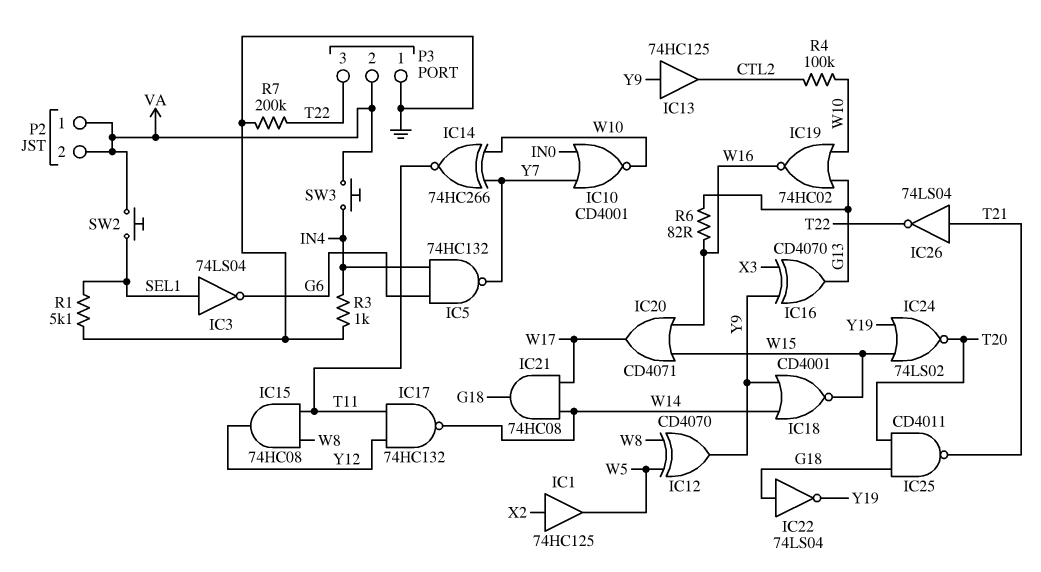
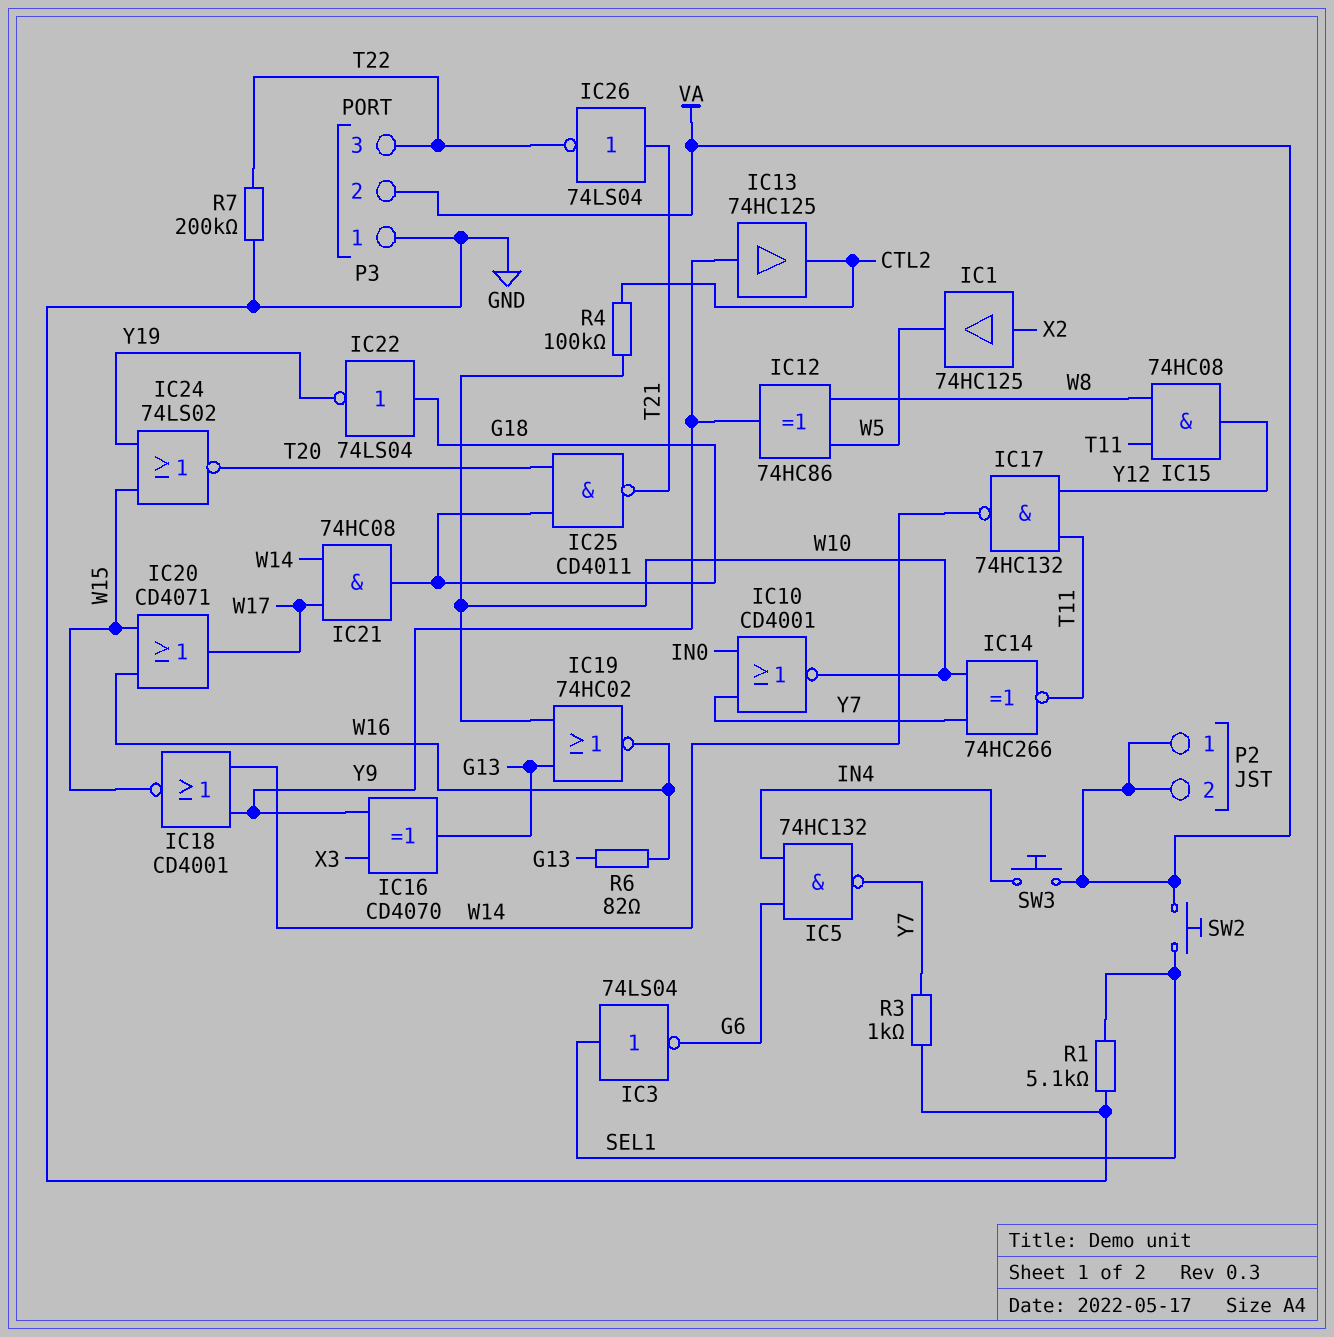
IC12: XOR CD4070 (in W5, in W8, out Y9) -> XOR 74HC86 (in W5, in W8, out Y9)
R3: 1k (GND, IN4) -> 1k (GND, Y7)

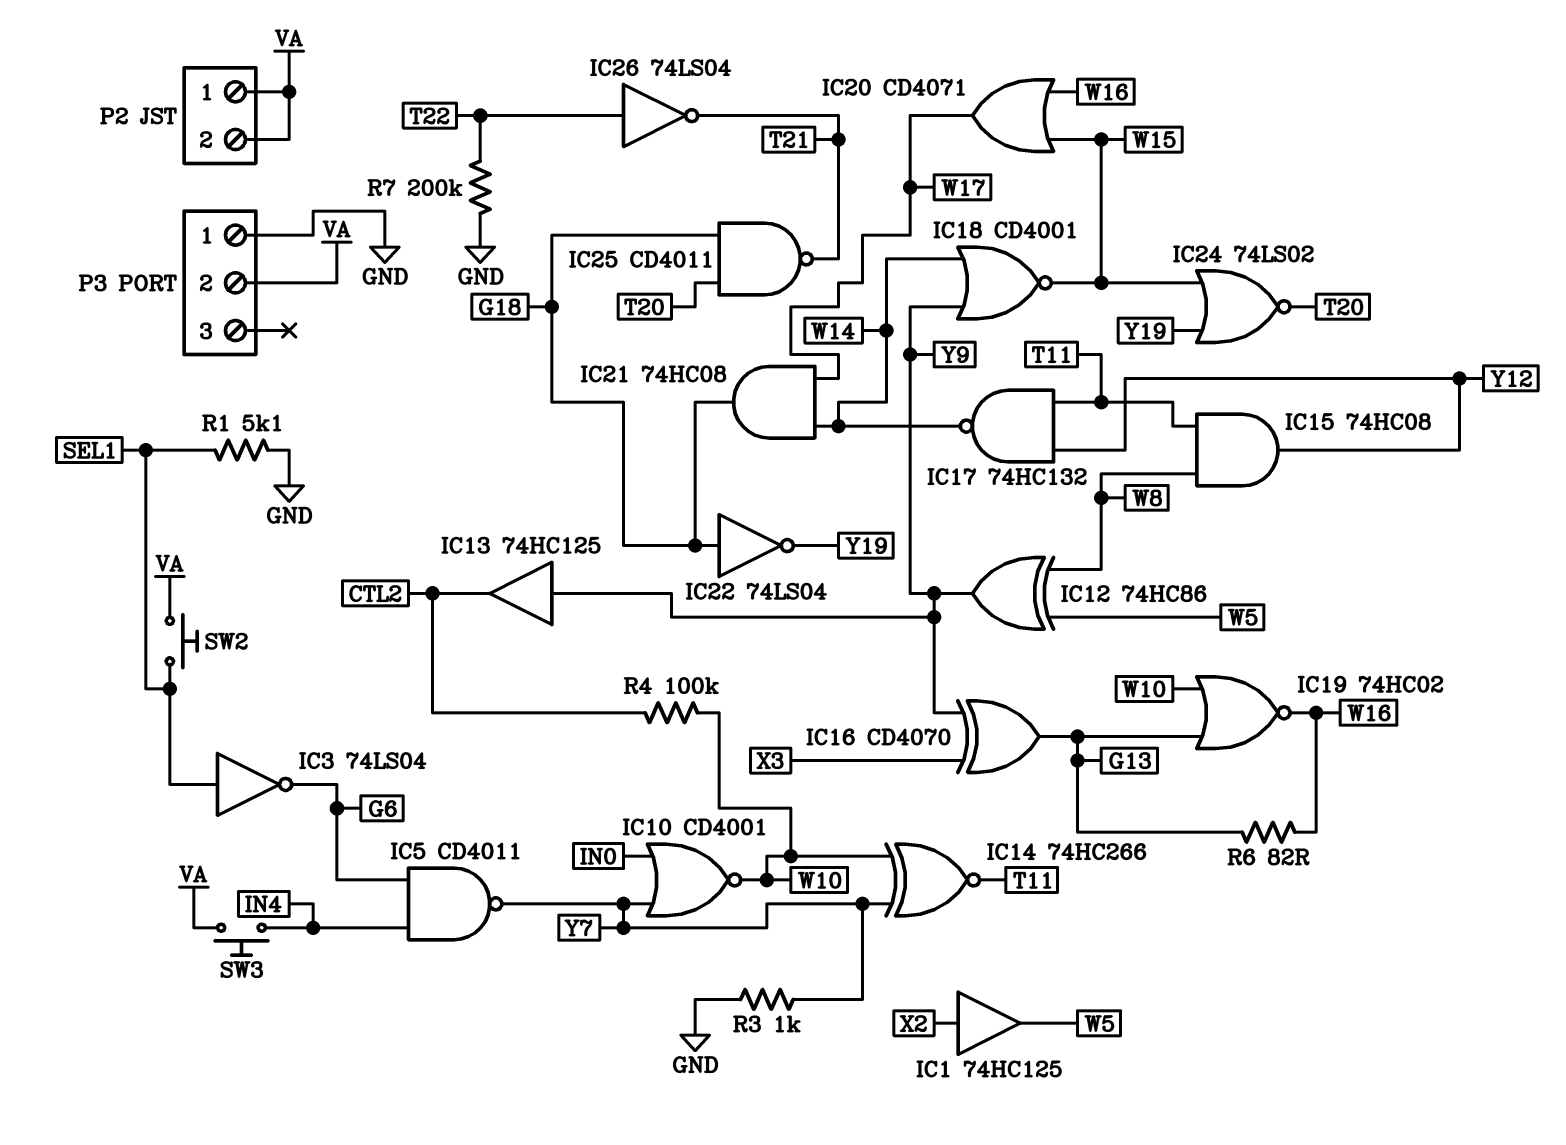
IC5: NAND 74HC132 (in G6, in IN4, out Y7) -> NAND CD4011 (in G6, in IN4, out Y7)
IC26: NOT 74LS04 (in T21, out T22) -> NOT 74LS04 (in T22, out T21)
P3 pin 3: T22 -> none

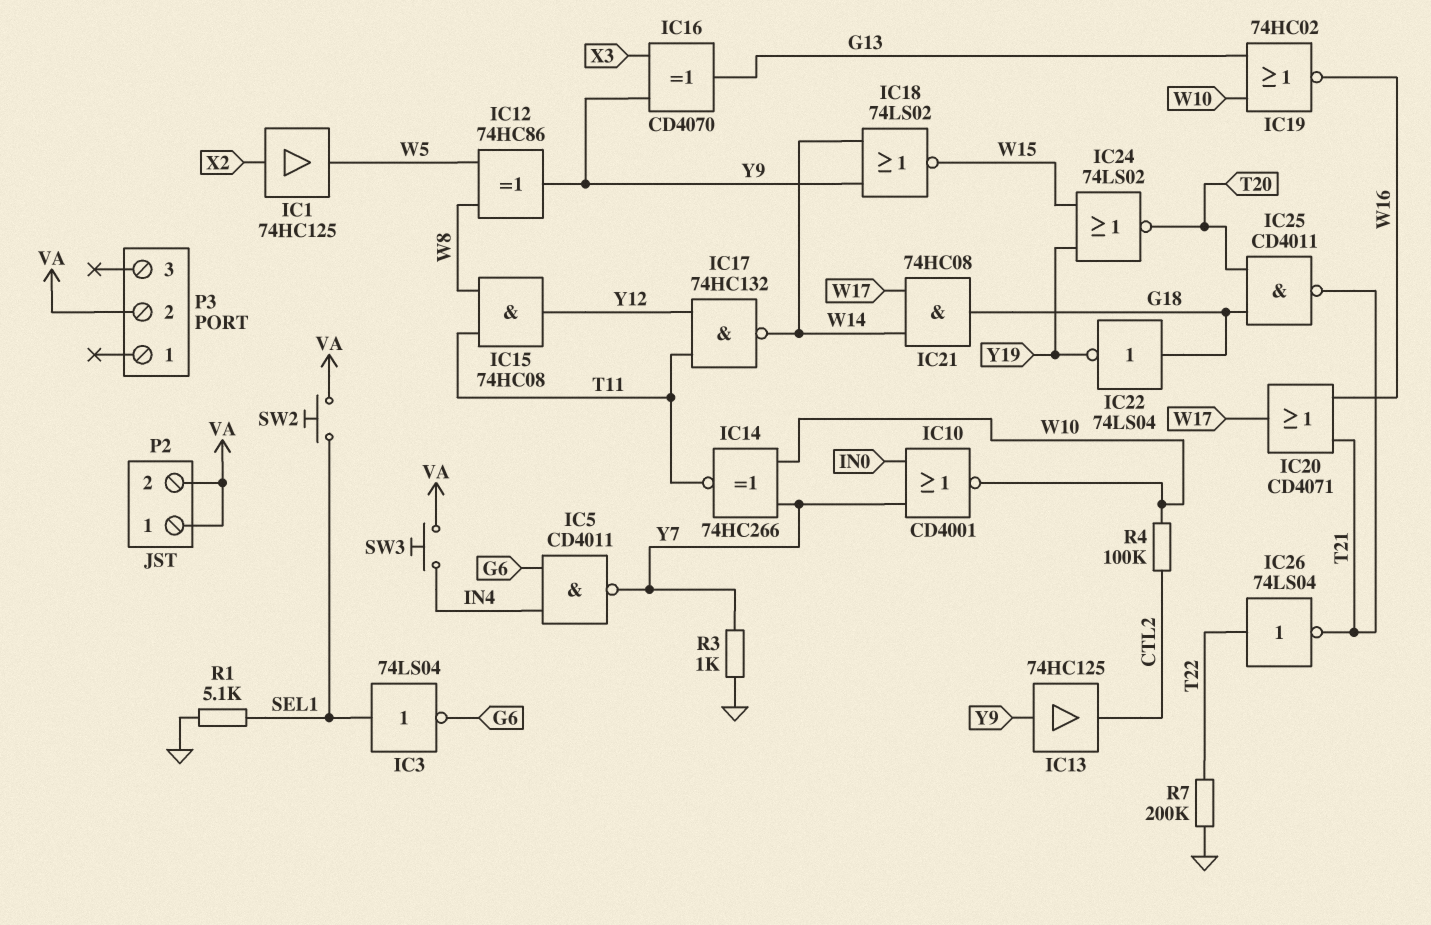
IC18: NOR CD4001 (in W14, in Y9, out W15) -> NOR 74LS02 (in W14, in Y9, out W15)
IC20: OR CD4071 (in W15, in W16, out W17) -> OR CD4071 (in T21, in W16, out W17)
P3 pin 1: GND -> none
R6: 82 (G13, W16) -> none

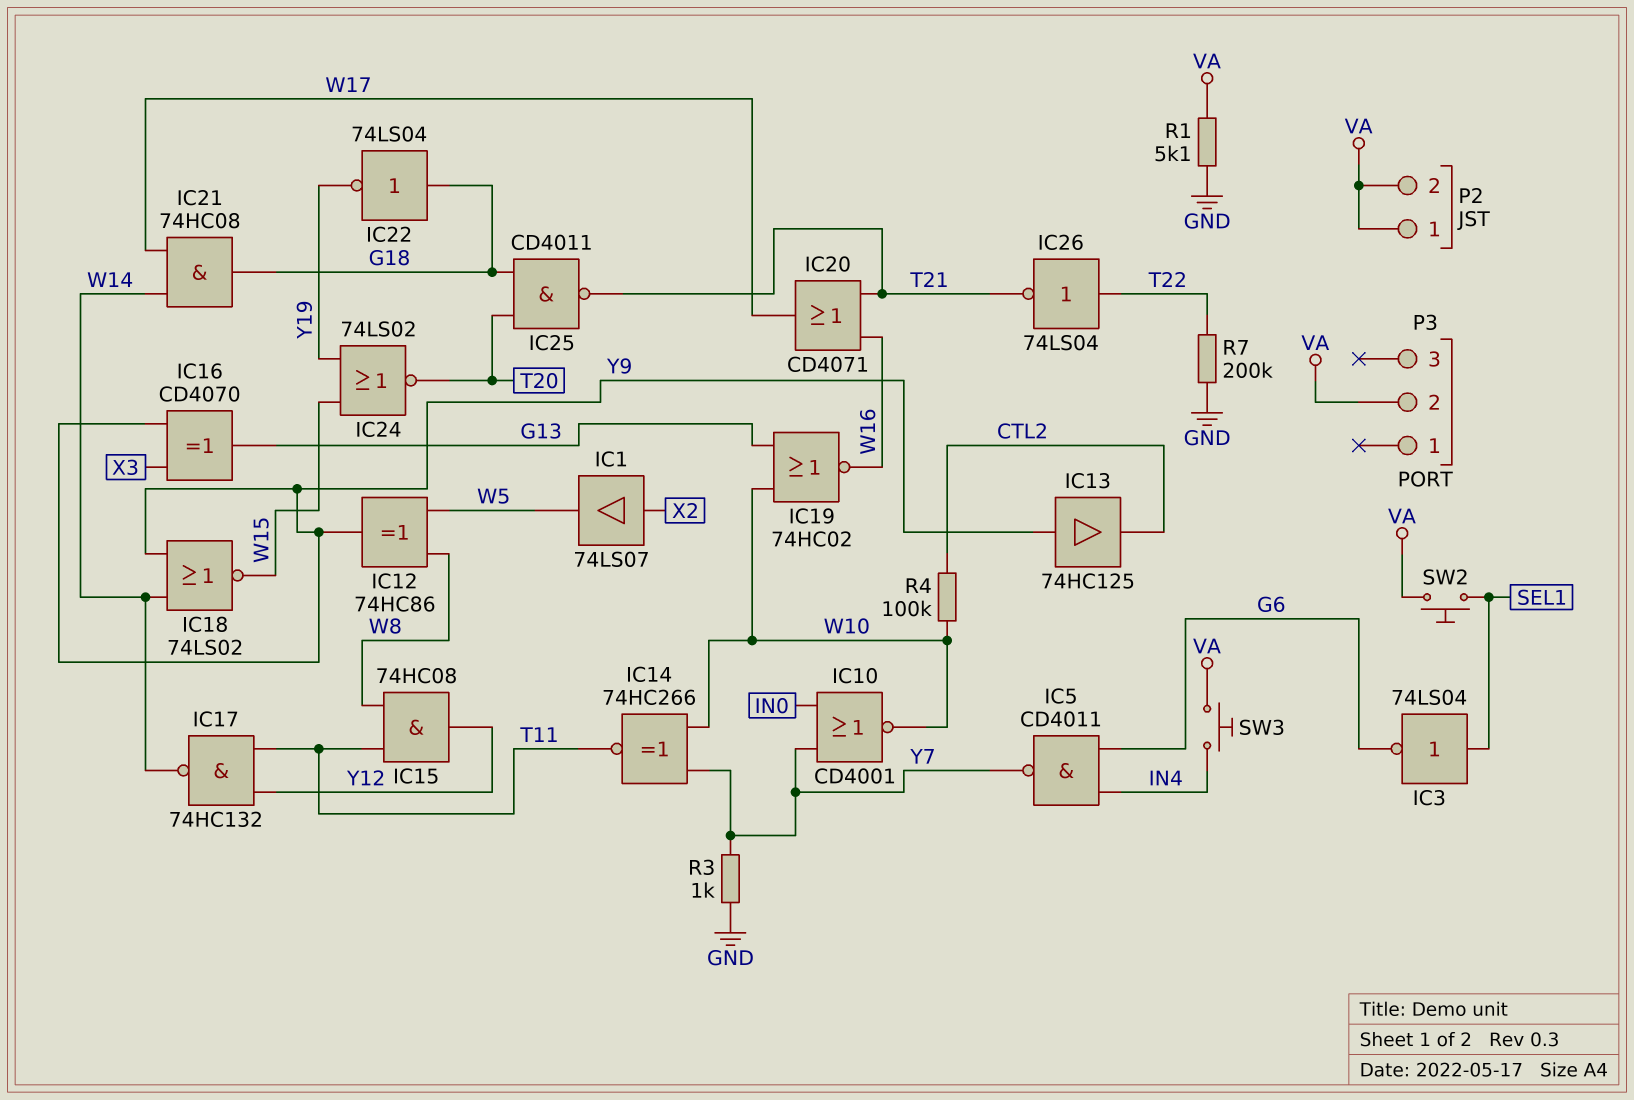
IC1: buffer 74HC125 (in X2, out W5) -> buffer 74LS07 (in X2, out W5)
R1: 5.1k (GND, SEL1) -> 5.1k (GND, VA)

